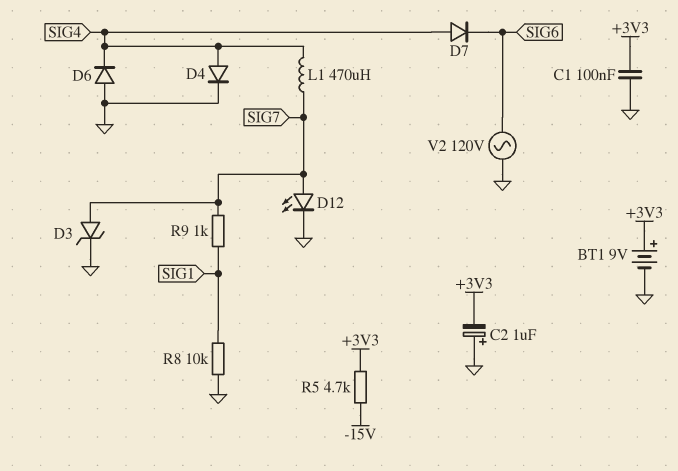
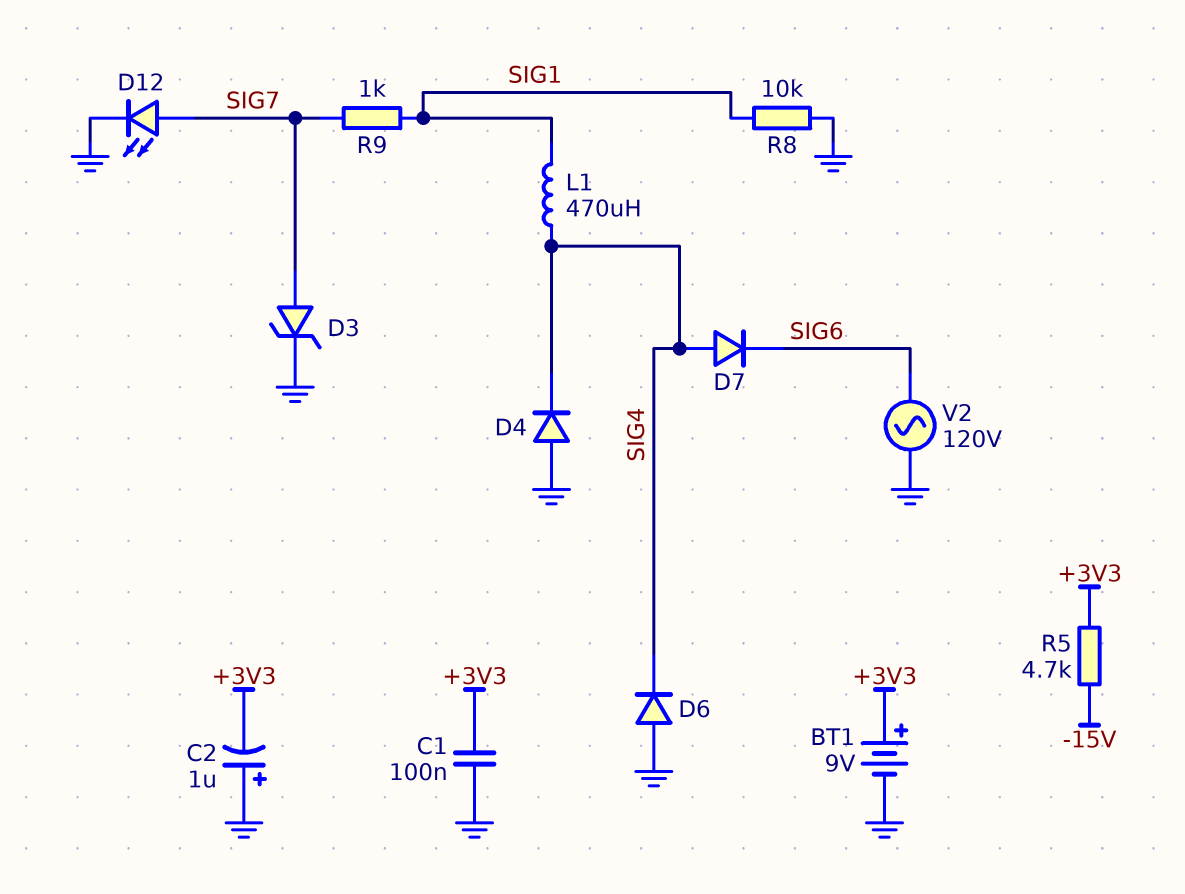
D4: diode (A SIG4, K GND) -> diode (A GND, K SIG4)
L1: 470uH (SIG4, SIG7) -> 470uH (SIG1, SIG4)

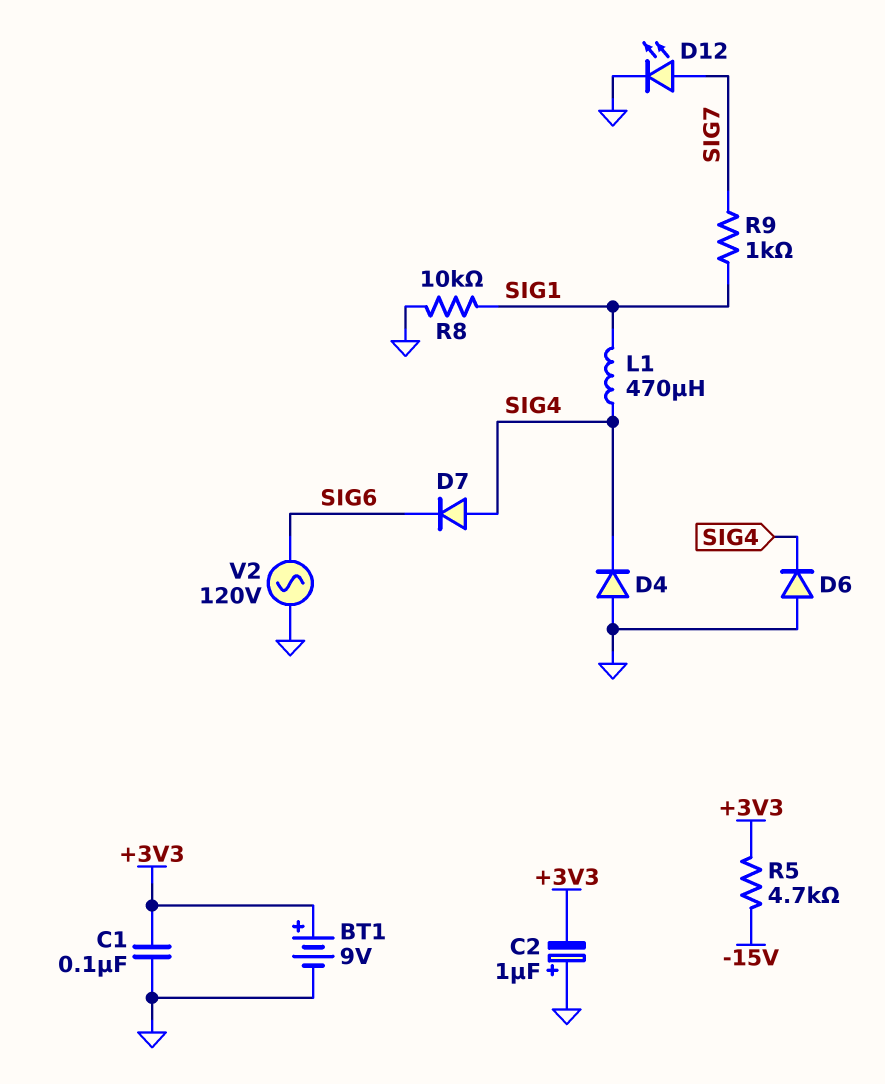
D3: zener (A SIG7, K GND) -> none

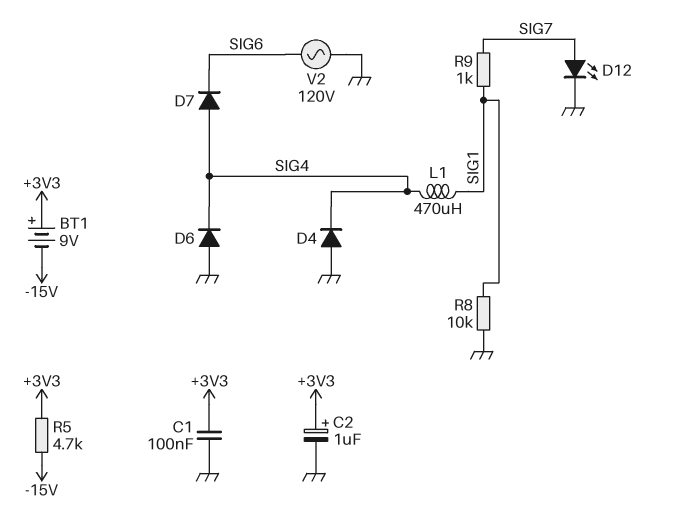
BT1: 9V (plus +3V3, minus GND) -> 9V (plus +3V3, minus -15V)
C2: 1uF (plus GND, minus +3V3) -> 1uF (plus +3V3, minus GND)

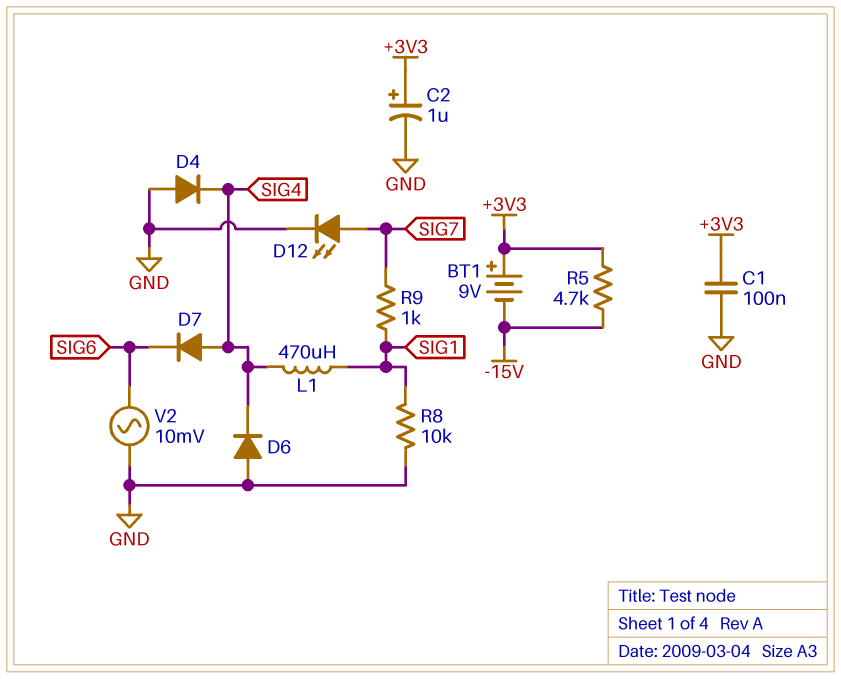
V2: AC 120V (GND, SIG6) -> AC 10mV (GND, SIG6)

